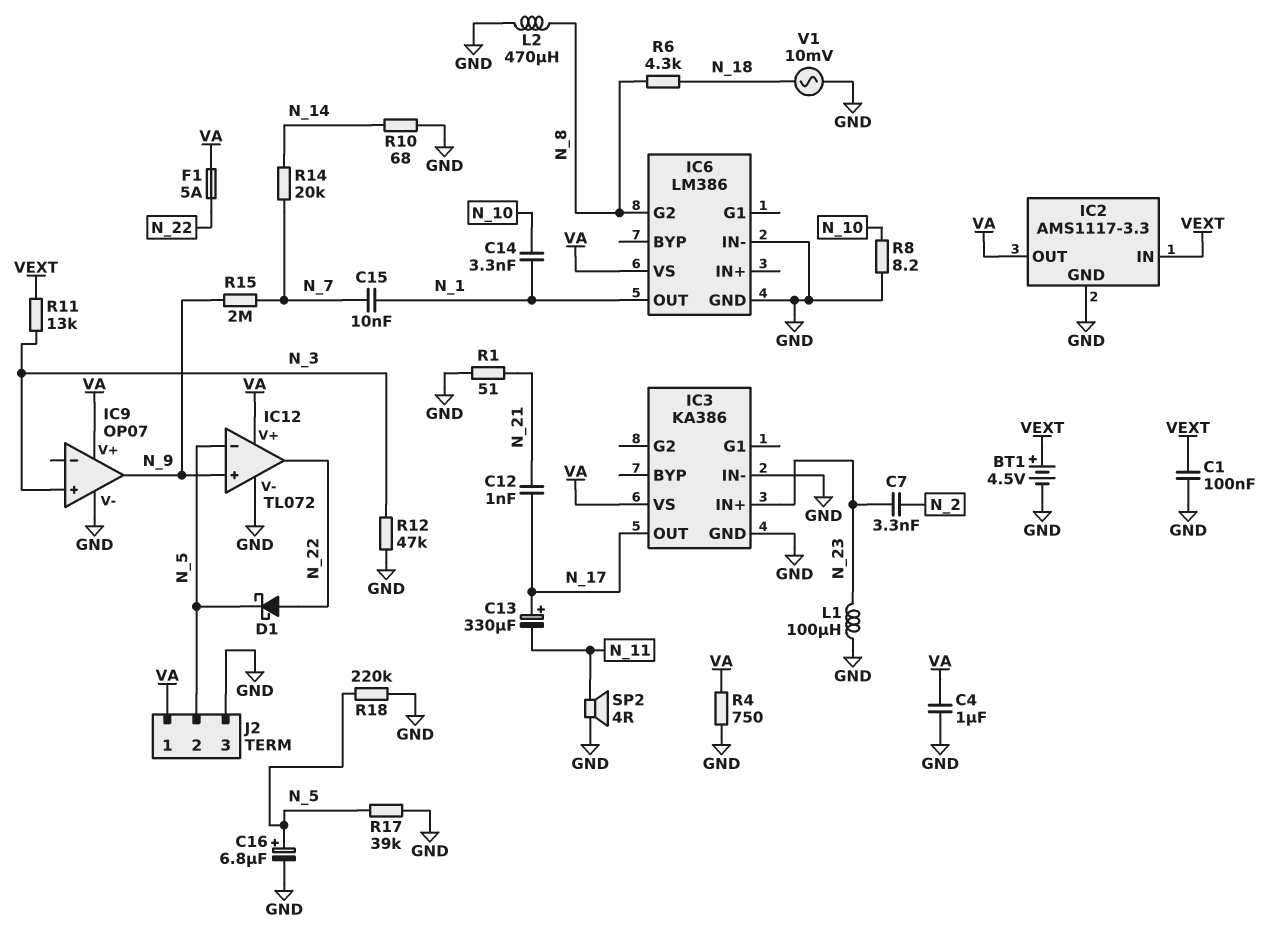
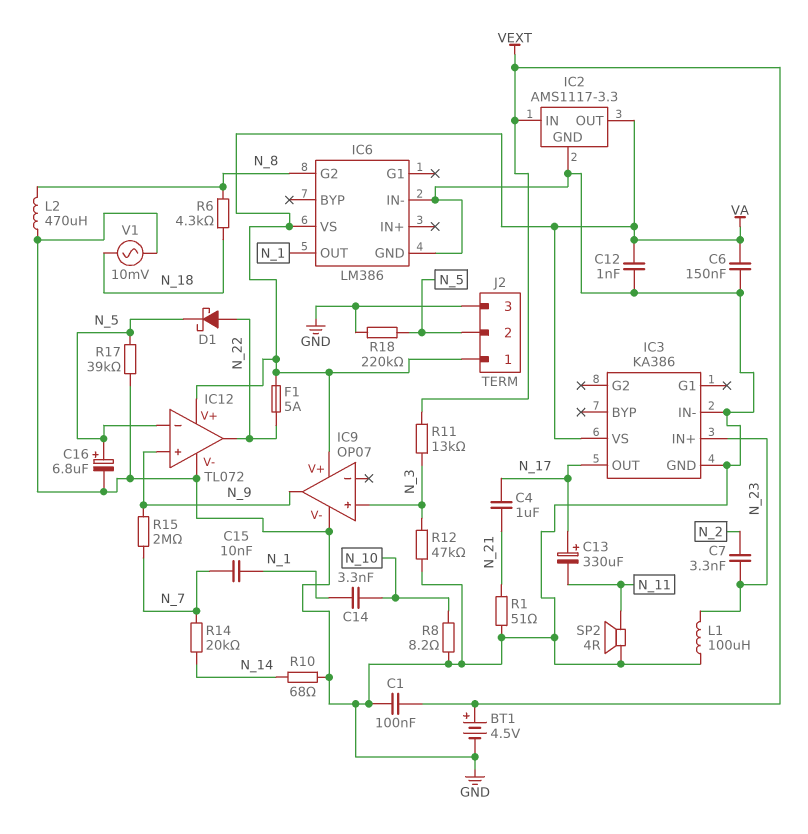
C4: 1uF (GND, VA) -> 1uF (N_17, N_21)
C6: none -> 150nF (GND, VA)
C12: 1nF (N_17, N_21) -> 1nF (GND, VA)
R4: 750 (GND, VA) -> none

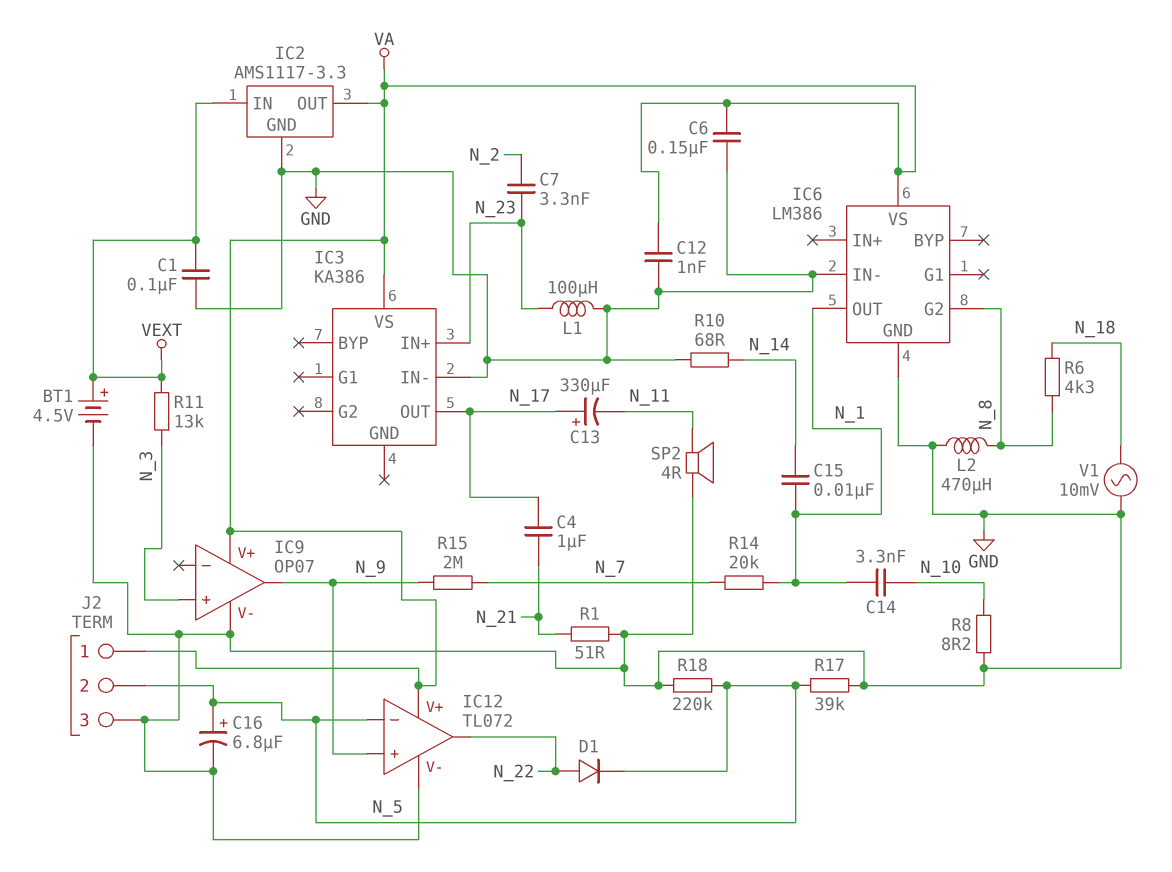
C15: 10nF (N_1, N_7) -> 10nF (N_1, N_14)
D1: schottky (A N_22, K N_5) -> diode (A N_22, K N_5)
F1: 5A (N_22, VA) -> none
IC3 pin GND: GND -> none
R12: 47k (GND, N_3) -> none
R14: 20k (N_7, N_14) -> 20k (N_1, N_7)

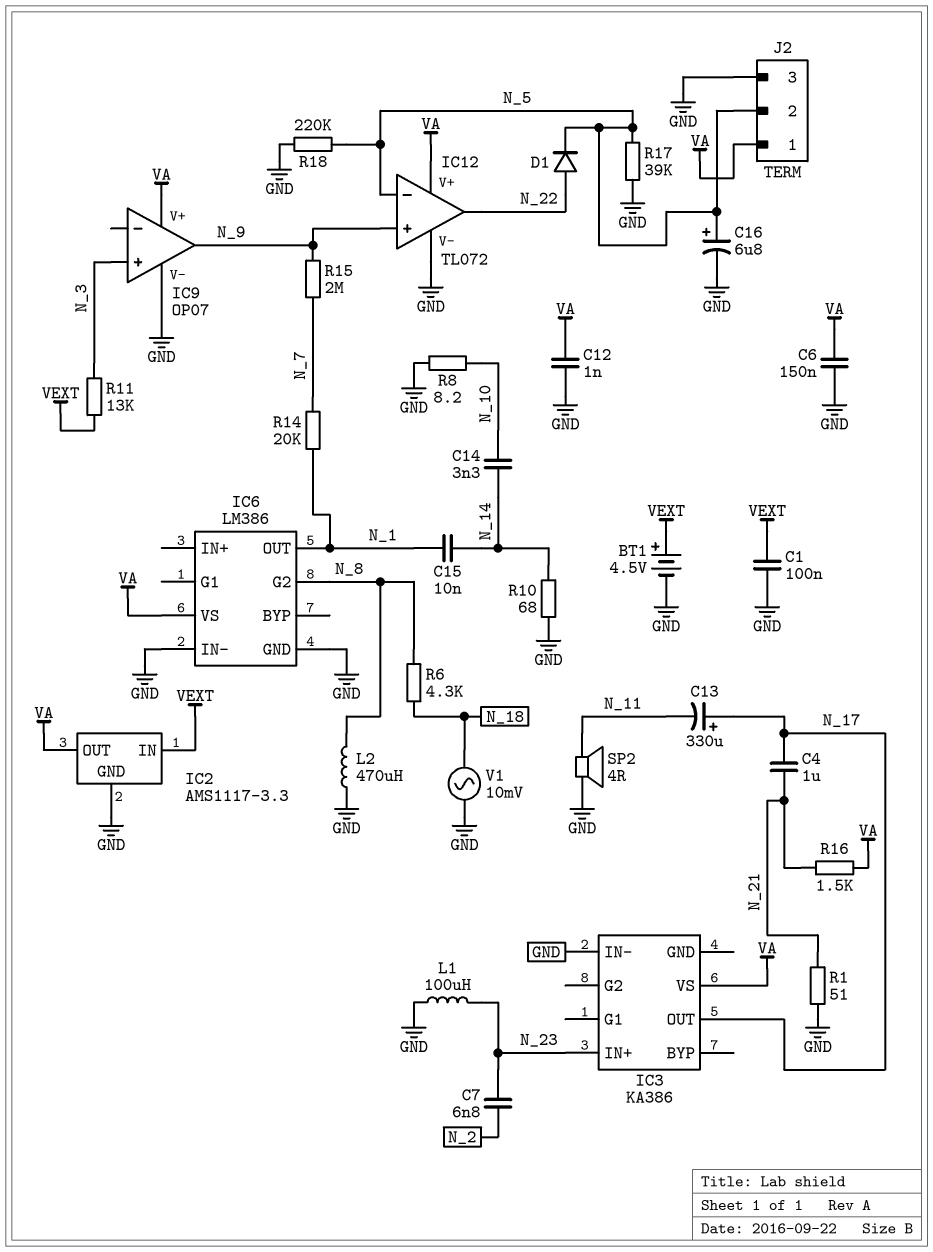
C7: 3.3nF (N_2, N_23) -> 6.8nF (N_2, N_23)
C14: 3.3nF (N_1, N_10) -> 3.3nF (N_10, N_14)
R16: none -> 1.5k (N_21, VA)

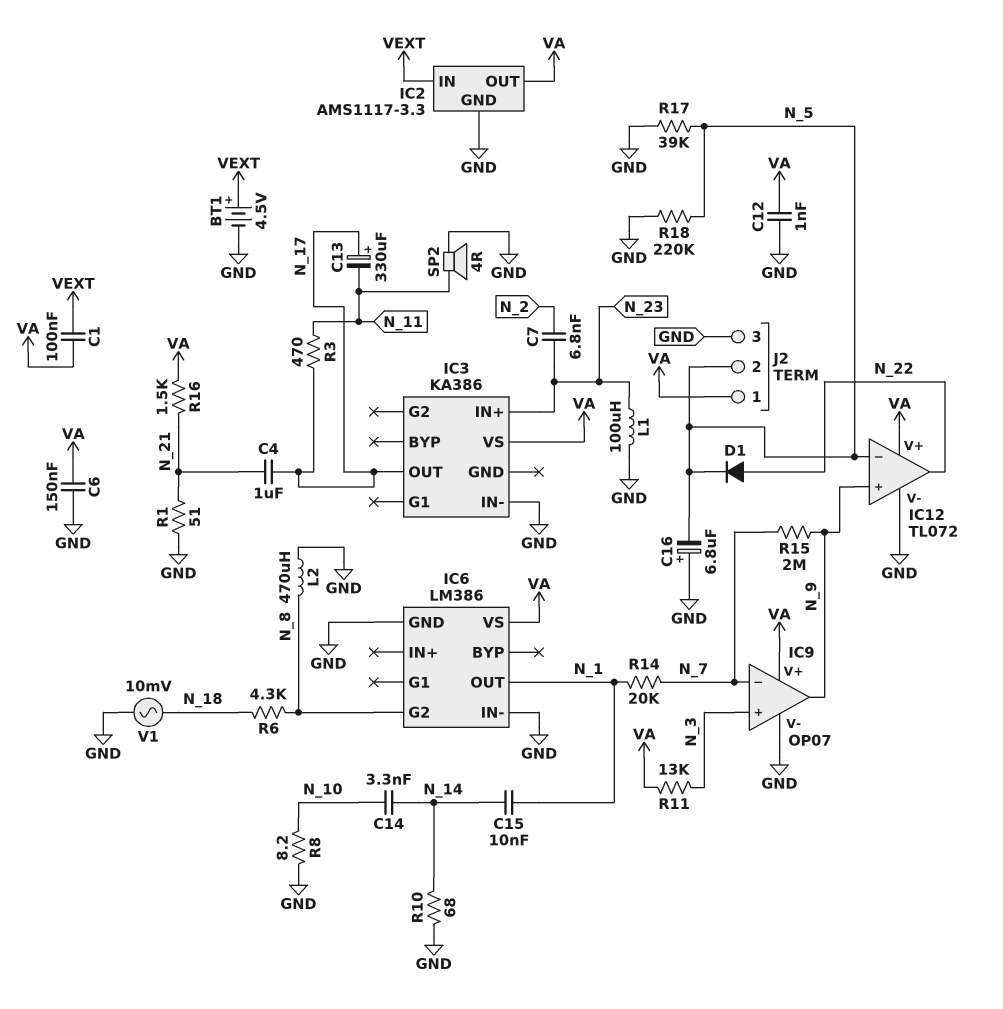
C1: 100nF (GND, VEXT) -> 100nF (VA, VEXT)
C16: 6.8uF (plus N_5, minus GND) -> 6.8uF (plus GND, minus N_5)
IC9 pin in-: none -> N_7
R3: none -> 470 (N_11, N_17)
R11: 13k (N_3, VEXT) -> 13k (N_3, VA)

